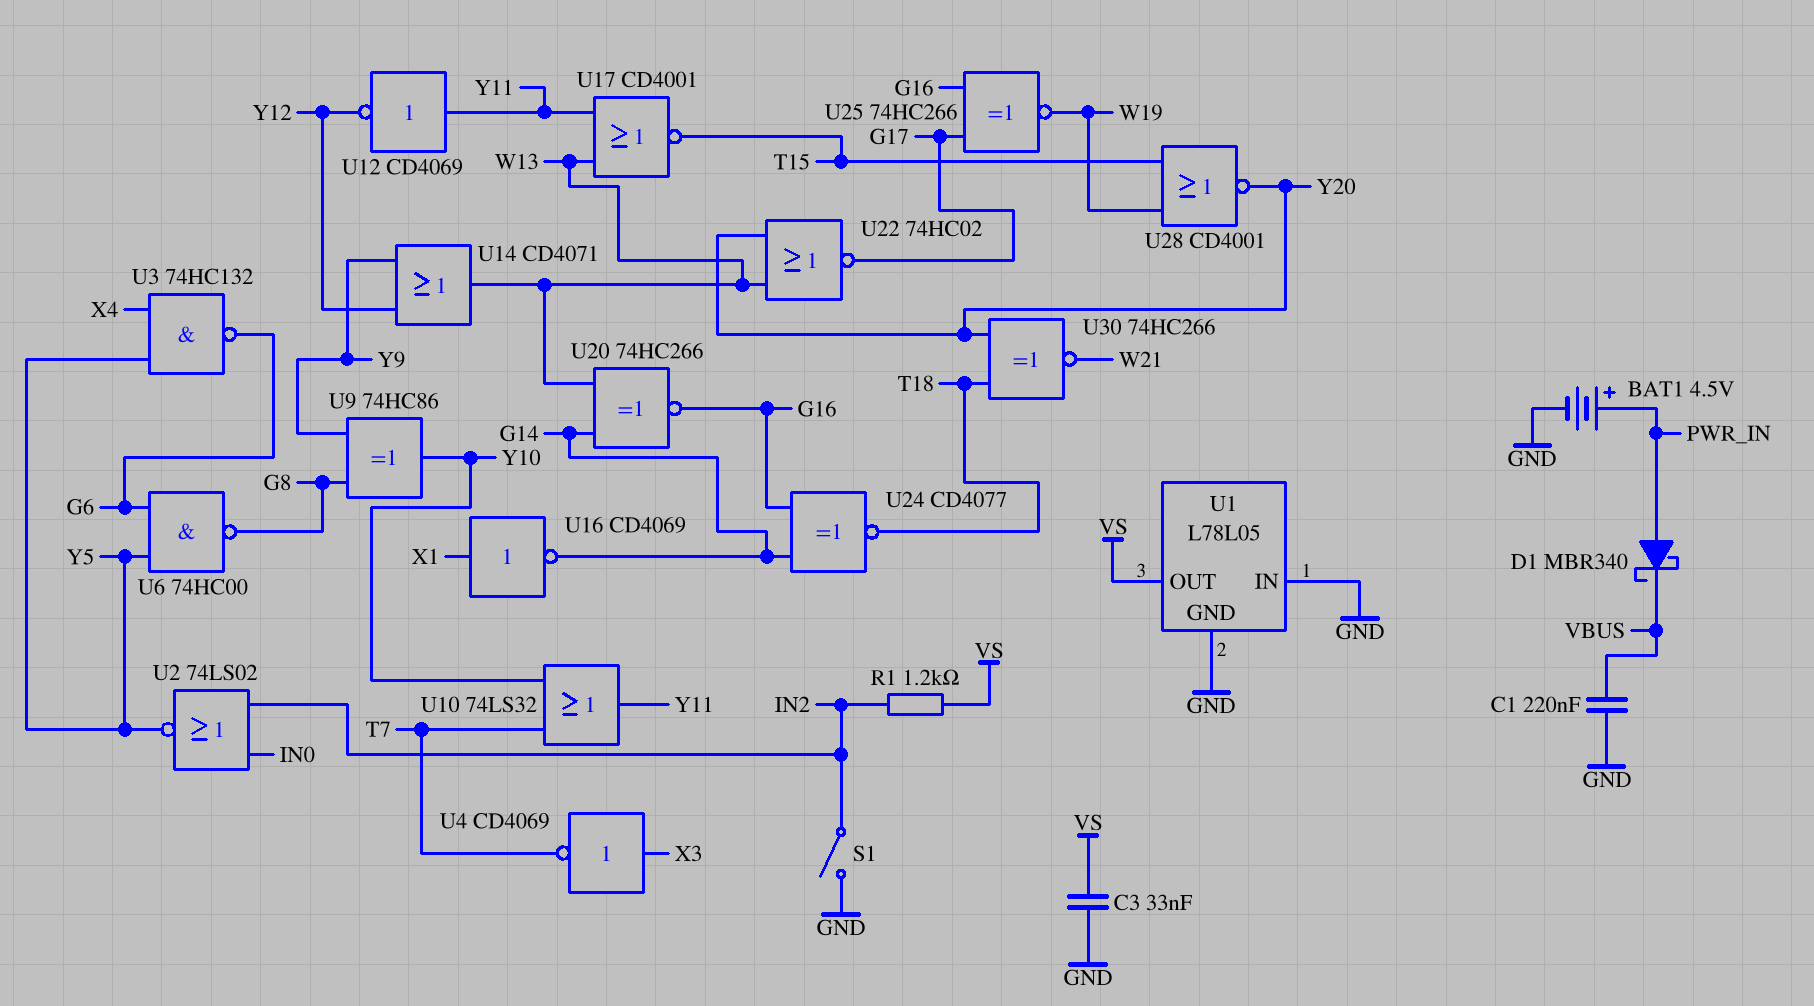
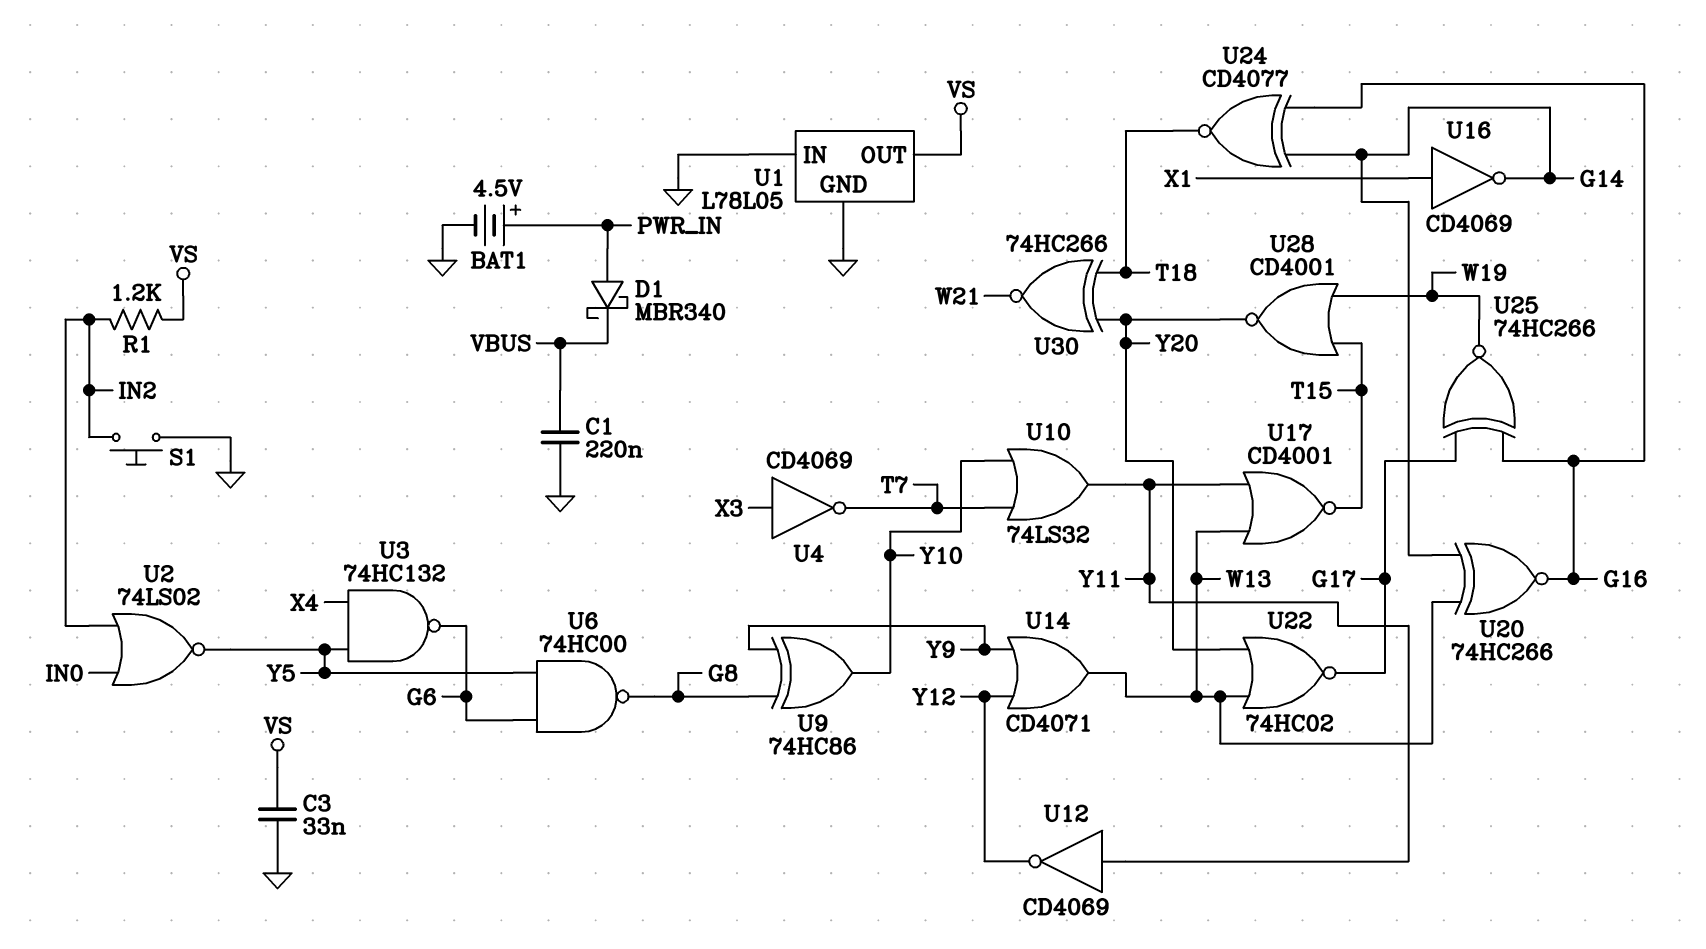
S1: switch (GND, IN2) -> button (GND, IN2)

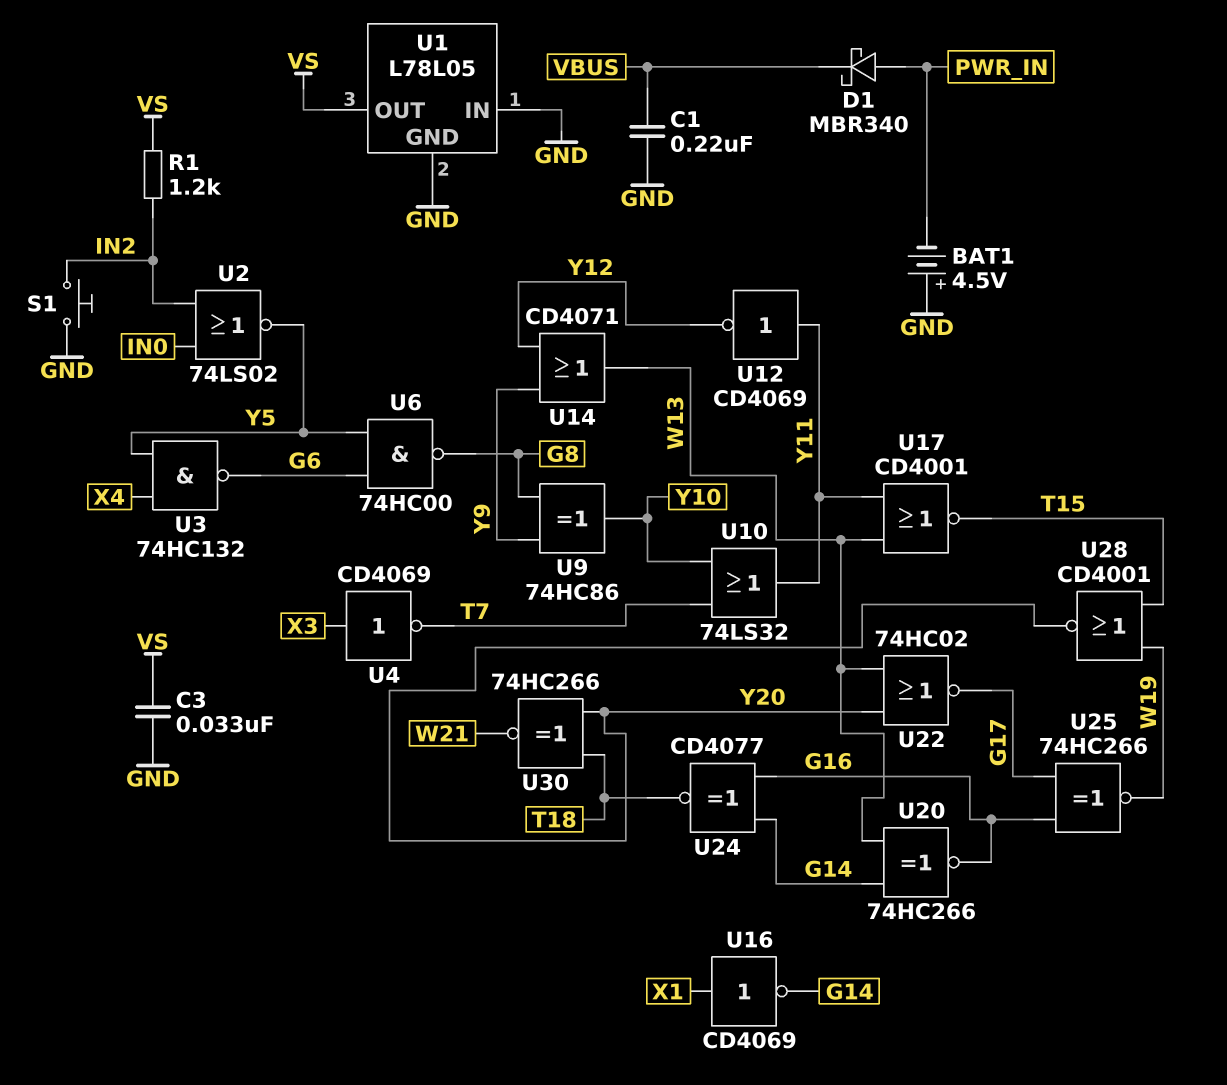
BAT1: 4.5V (plus PWR_IN, minus GND) -> 4.5V (plus GND, minus PWR_IN)

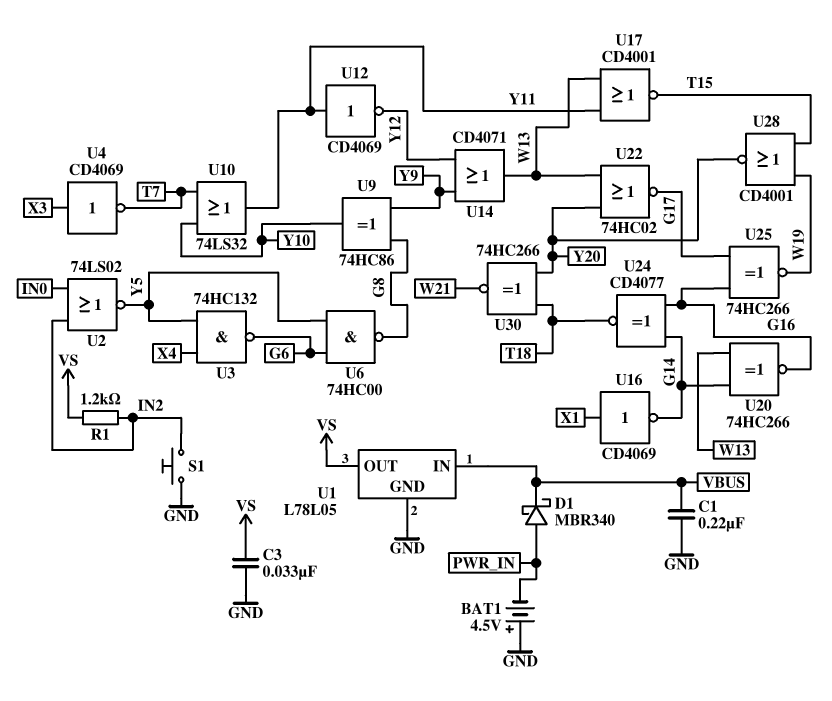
U1 pin IN: GND -> VBUS

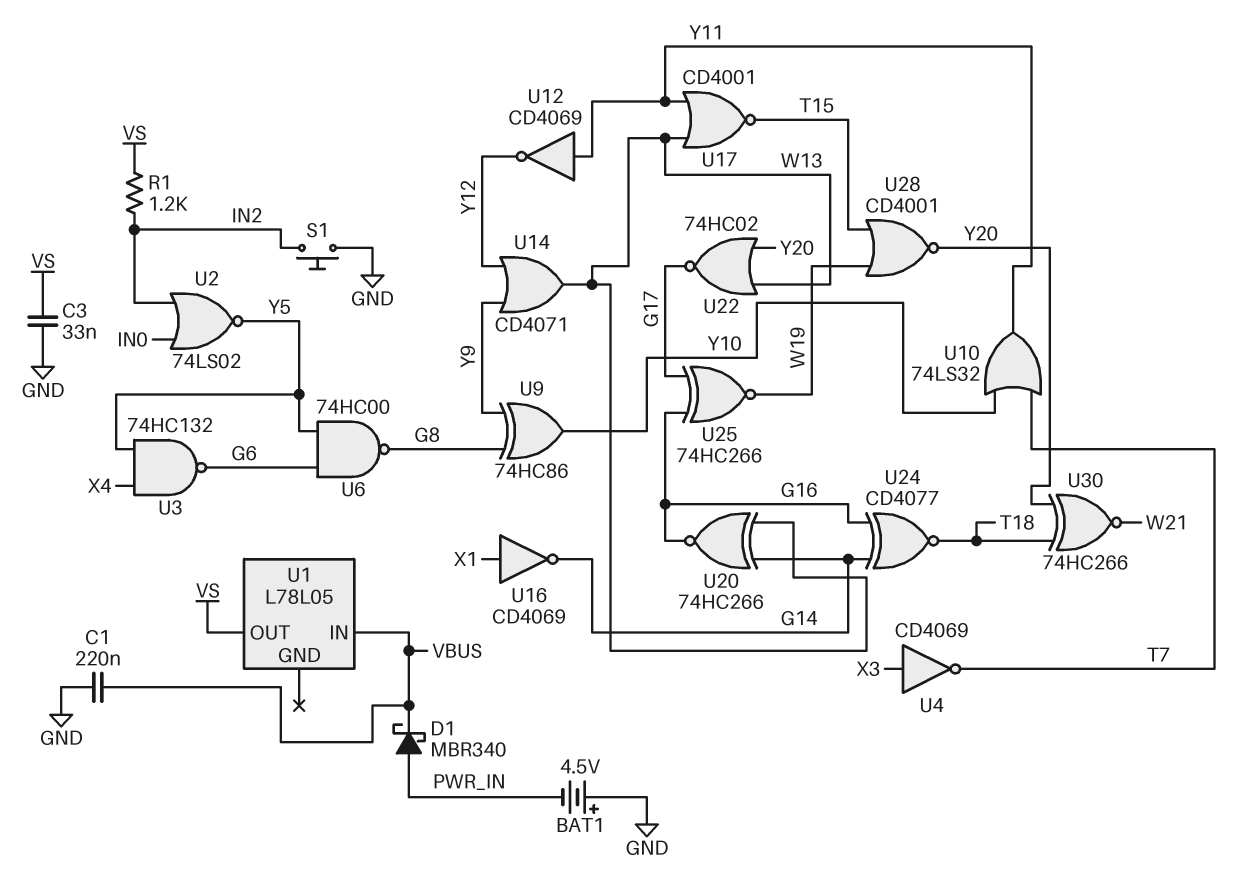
U1 pin GND: GND -> none

